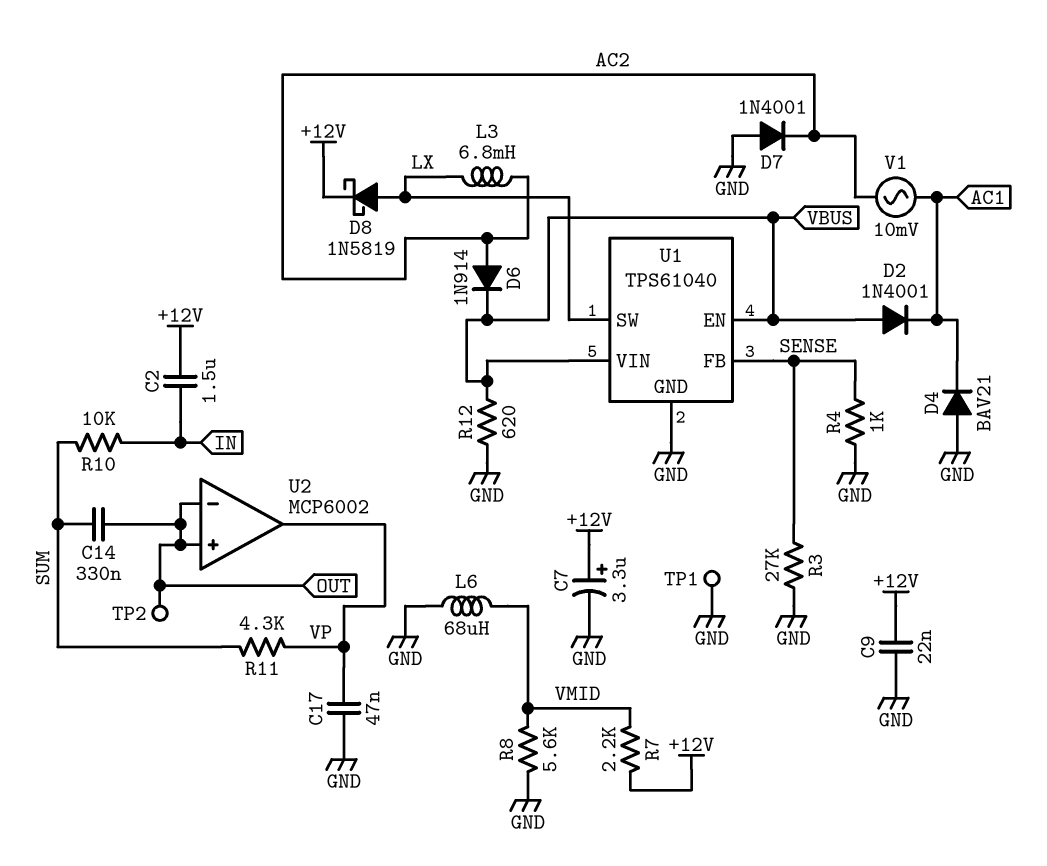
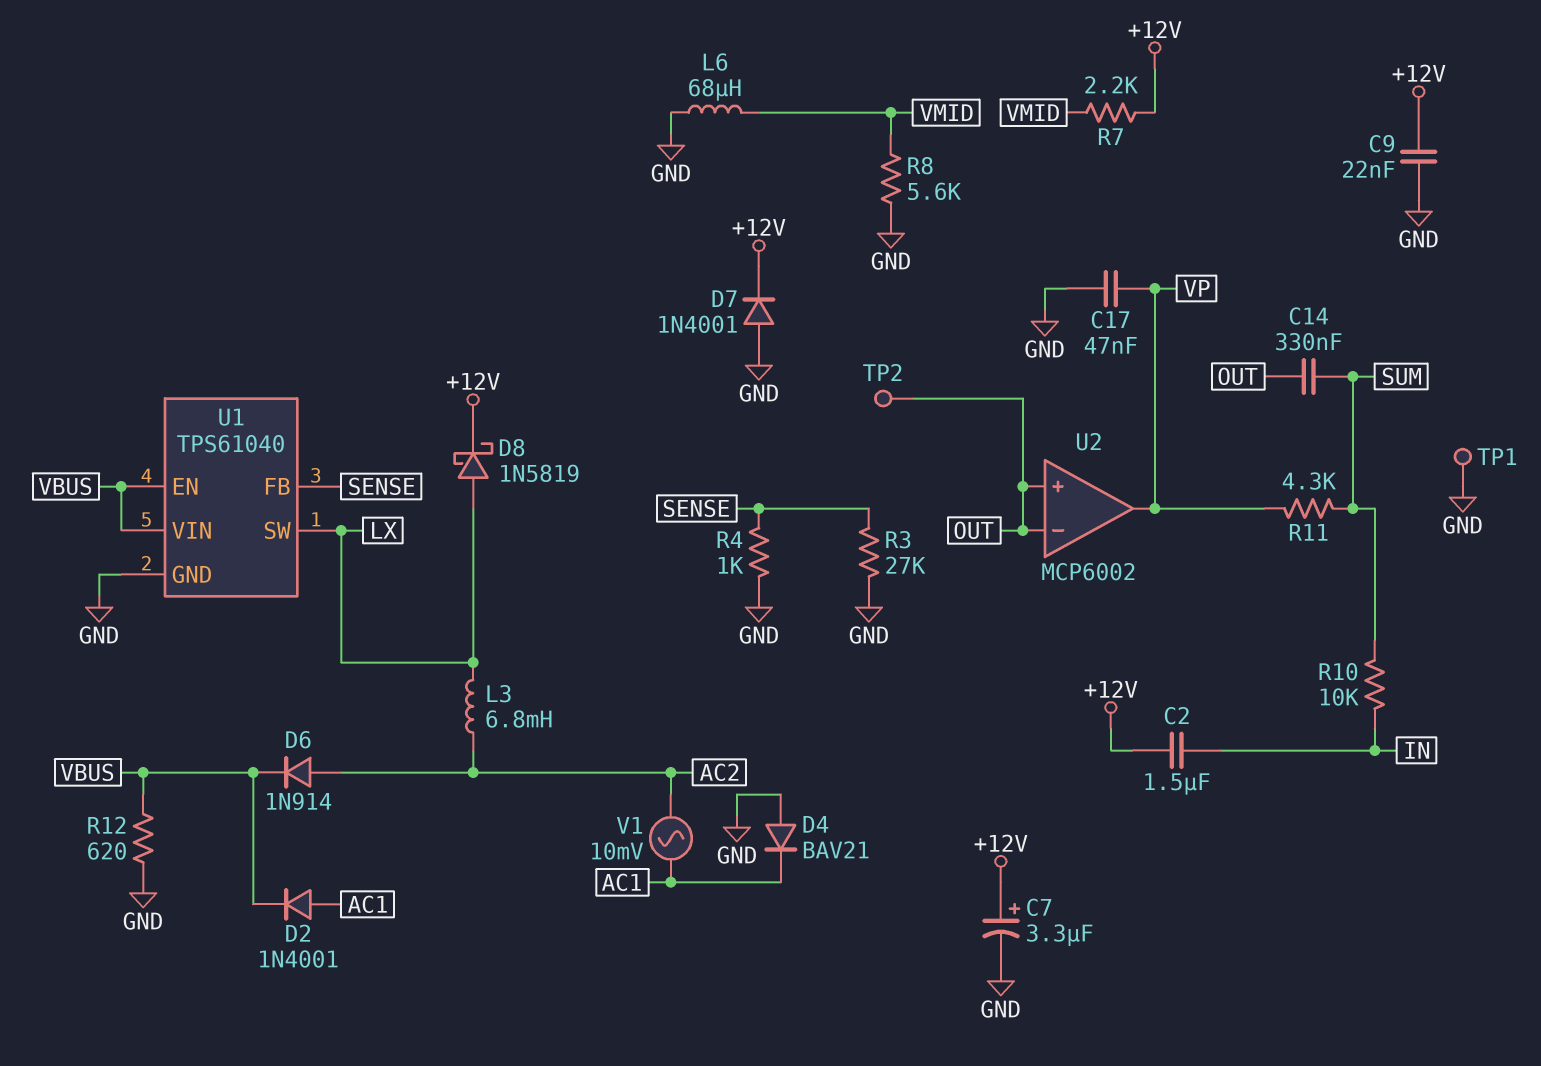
D2: diode 1N4001 (A VBUS, K AC1) -> diode 1N4001 (A AC1, K VBUS)
D7: diode 1N4001 (A GND, K AC2) -> diode 1N4001 (A GND, K +12V)

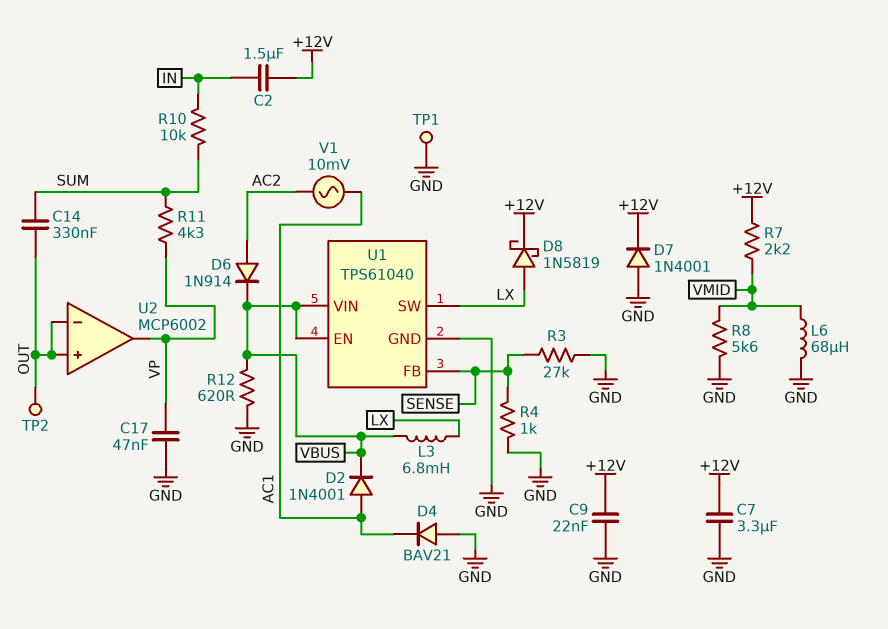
C7: 3.3uF (plus +12V, minus GND) -> 3.3uF (+12V, GND)
L3: 6.8mH (AC2, LX) -> 6.8mH (LX, VBUS)

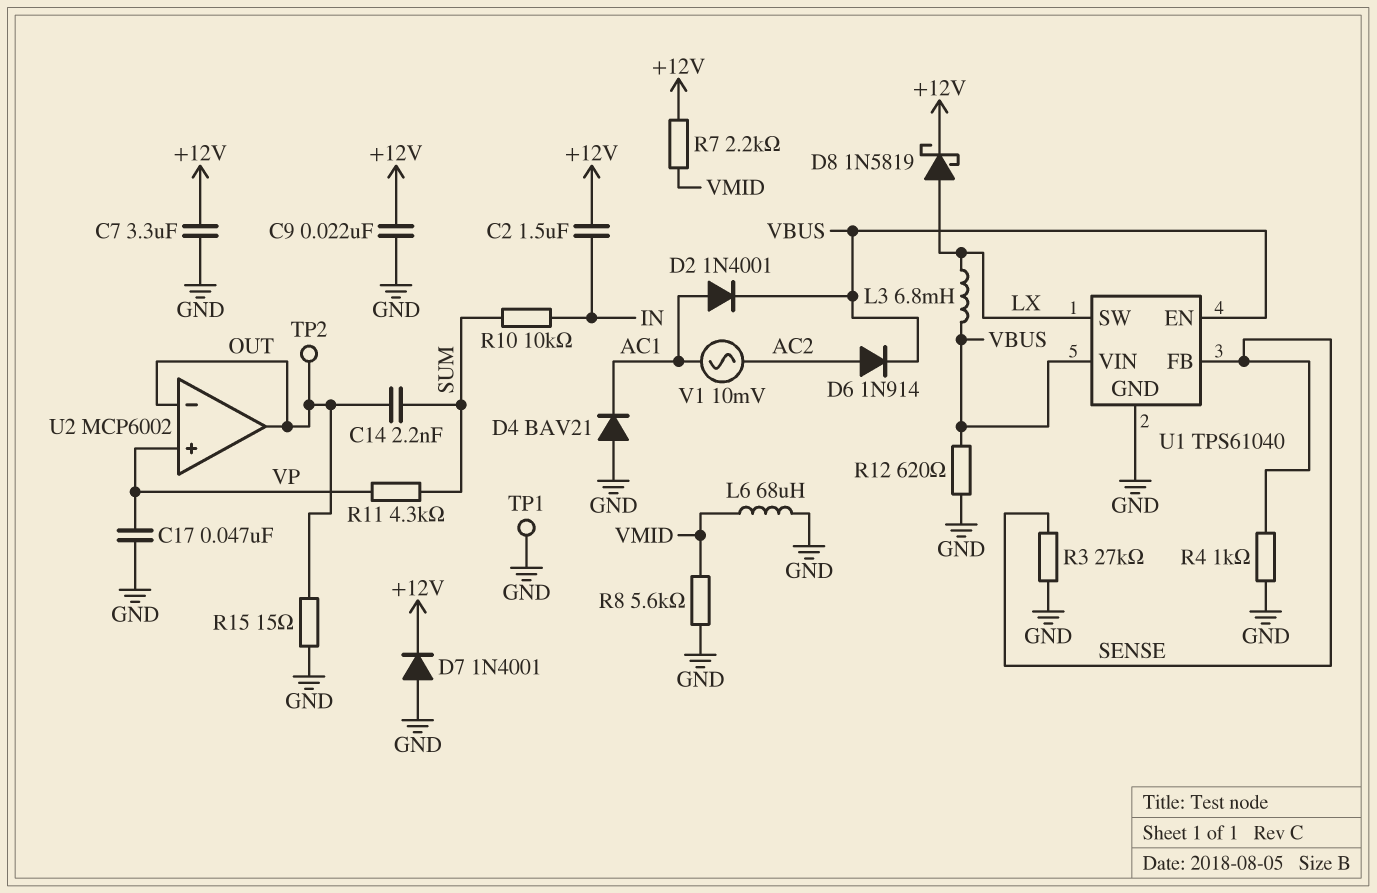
C14: 330nF (OUT, SUM) -> 2.2nF (OUT, SUM)
R15: none -> 15 (GND, OUT)
U2 pin in+: OUT -> VP
U2 pin out: VP -> OUT

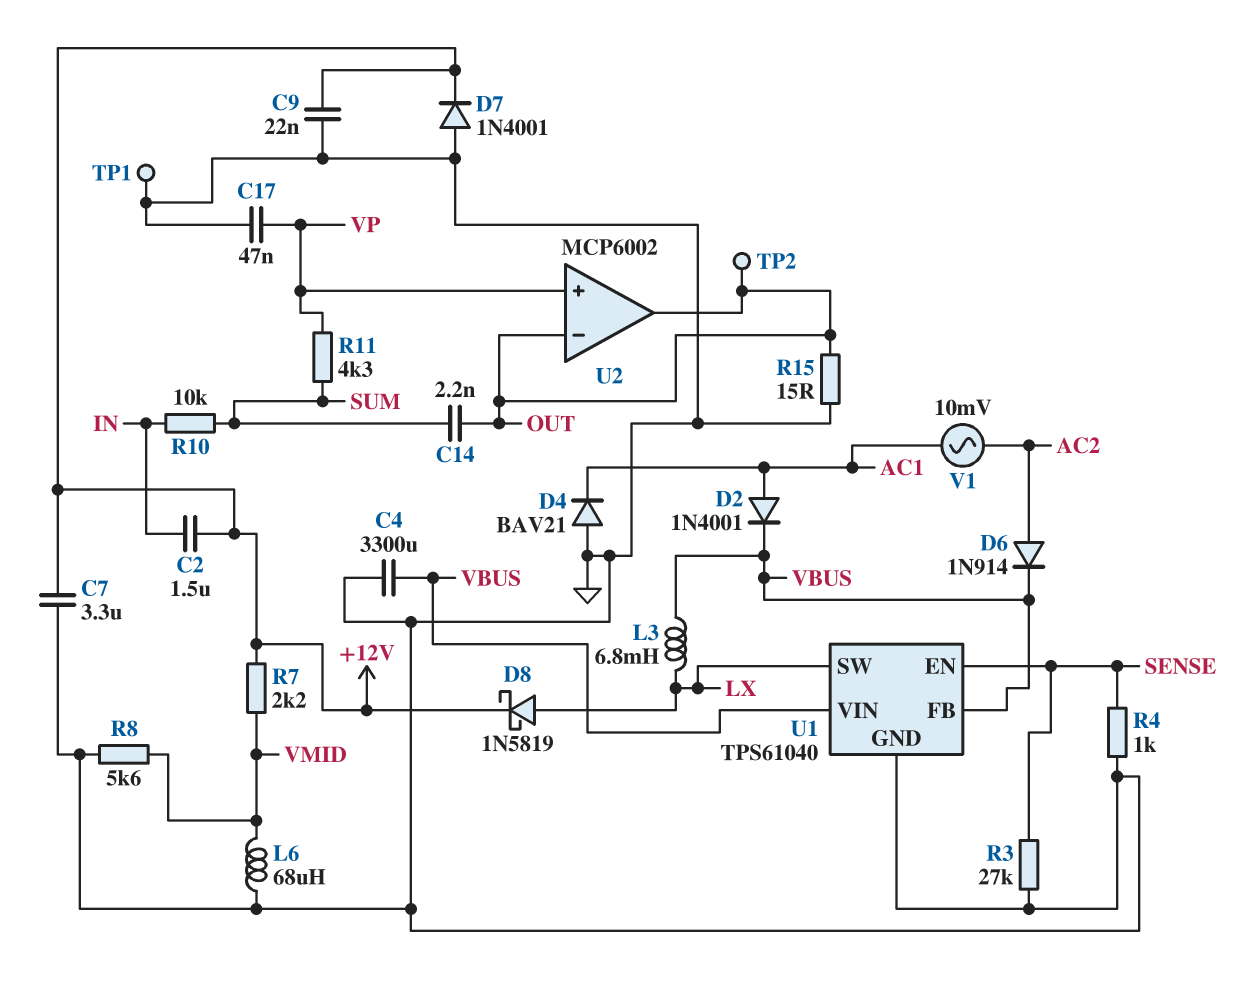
C4: none -> 3300uF (GND, VBUS)
R12: 620 (GND, VBUS) -> none
U1 pin EN: VBUS -> SENSE
U1 pin FB: SENSE -> VBUS

